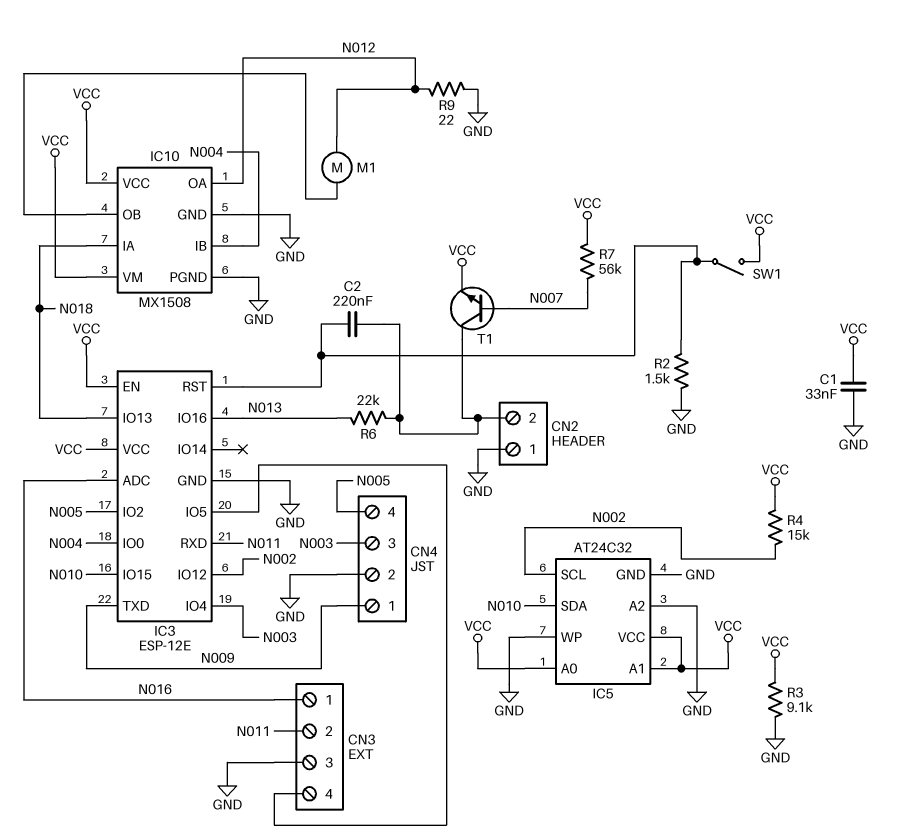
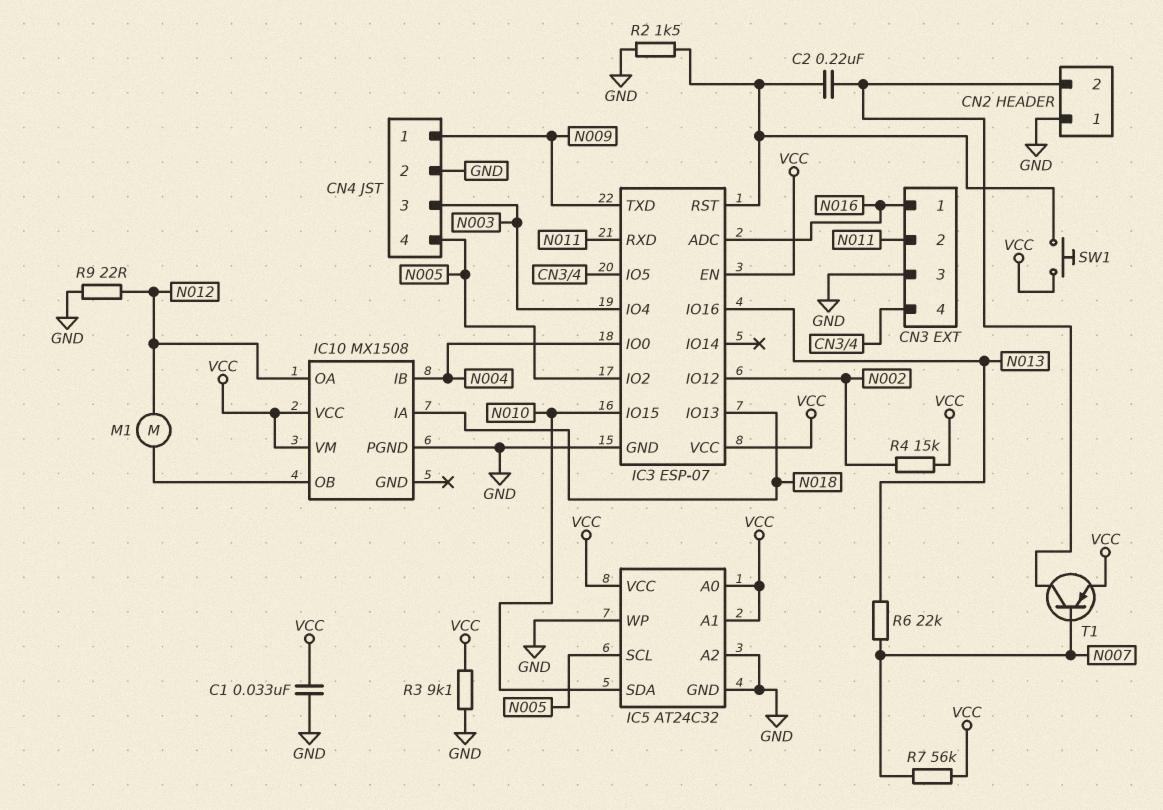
IC3: ESP-12E -> ESP-07
IC5 pin SCL: N002 -> N005
IC10 pin GND: GND -> none
R6: 22k (CN2/2, N013) -> 22k (N007, N013)
SW1: switch (IC3/RST, VCC) -> button (IC3/RST, VCC)
T1: NPN (B N007, C CN2/2, E VCC) -> PNP (B N007, C CN2/2, E VCC)

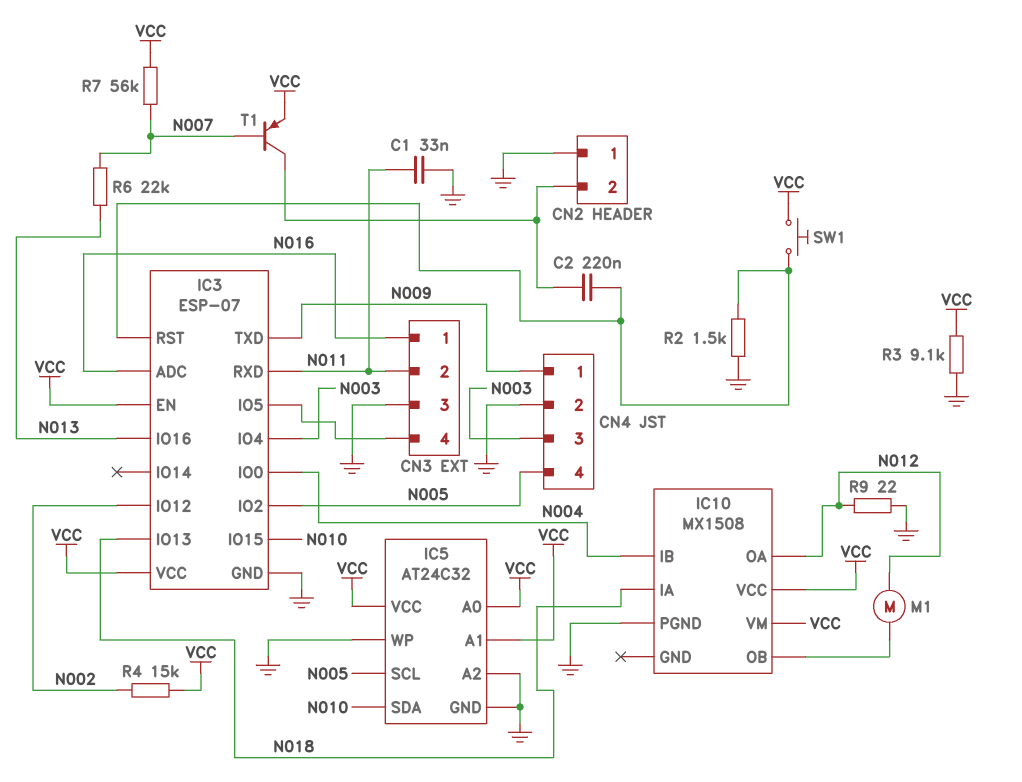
C1: 33nF (GND, VCC) -> 33nF (GND, N011)

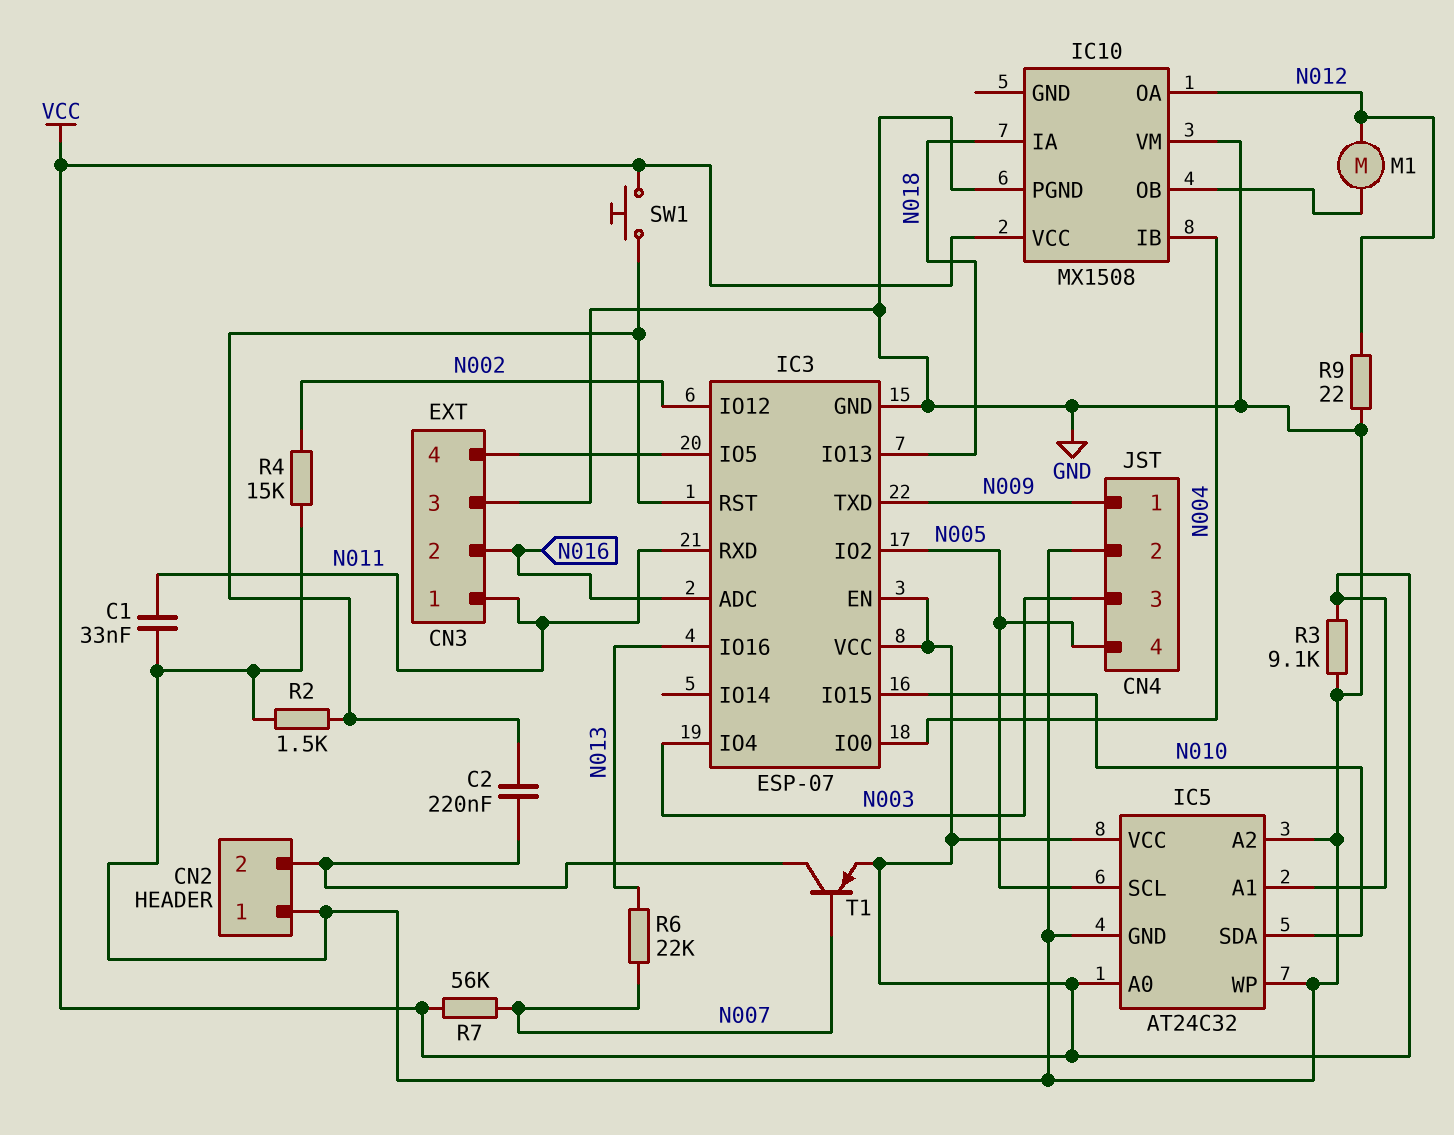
CN3 pin 1: N016 -> N011
CN3 pin 2: N011 -> N016
IC10 pin VM: VCC -> GND
R4: 15k (N002, VCC) -> 15k (GND, N002)

